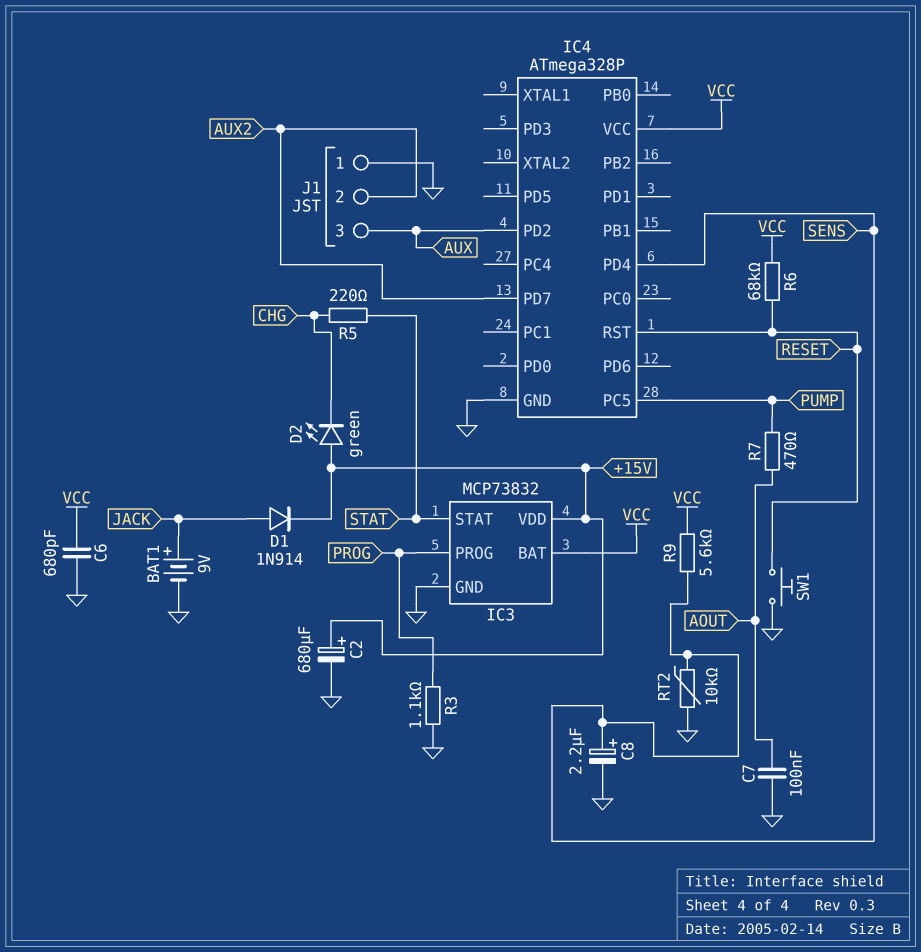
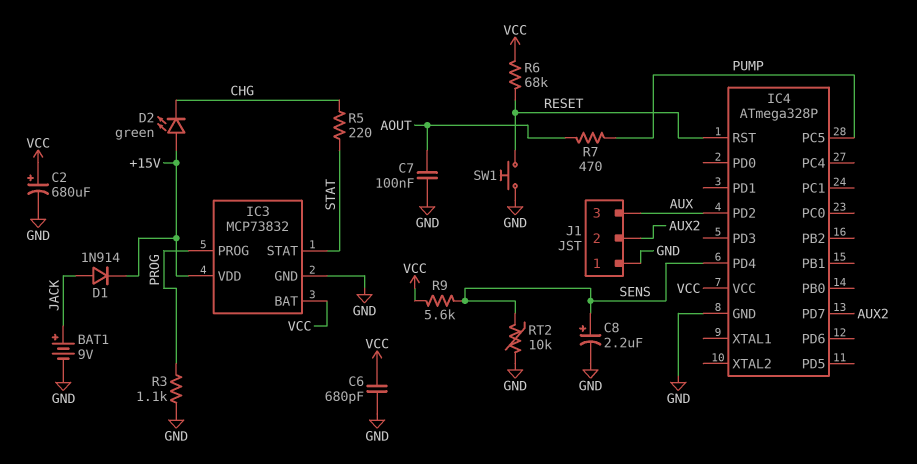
C2: 680uF (plus +15V, minus GND) -> 680uF (plus VCC, minus GND)

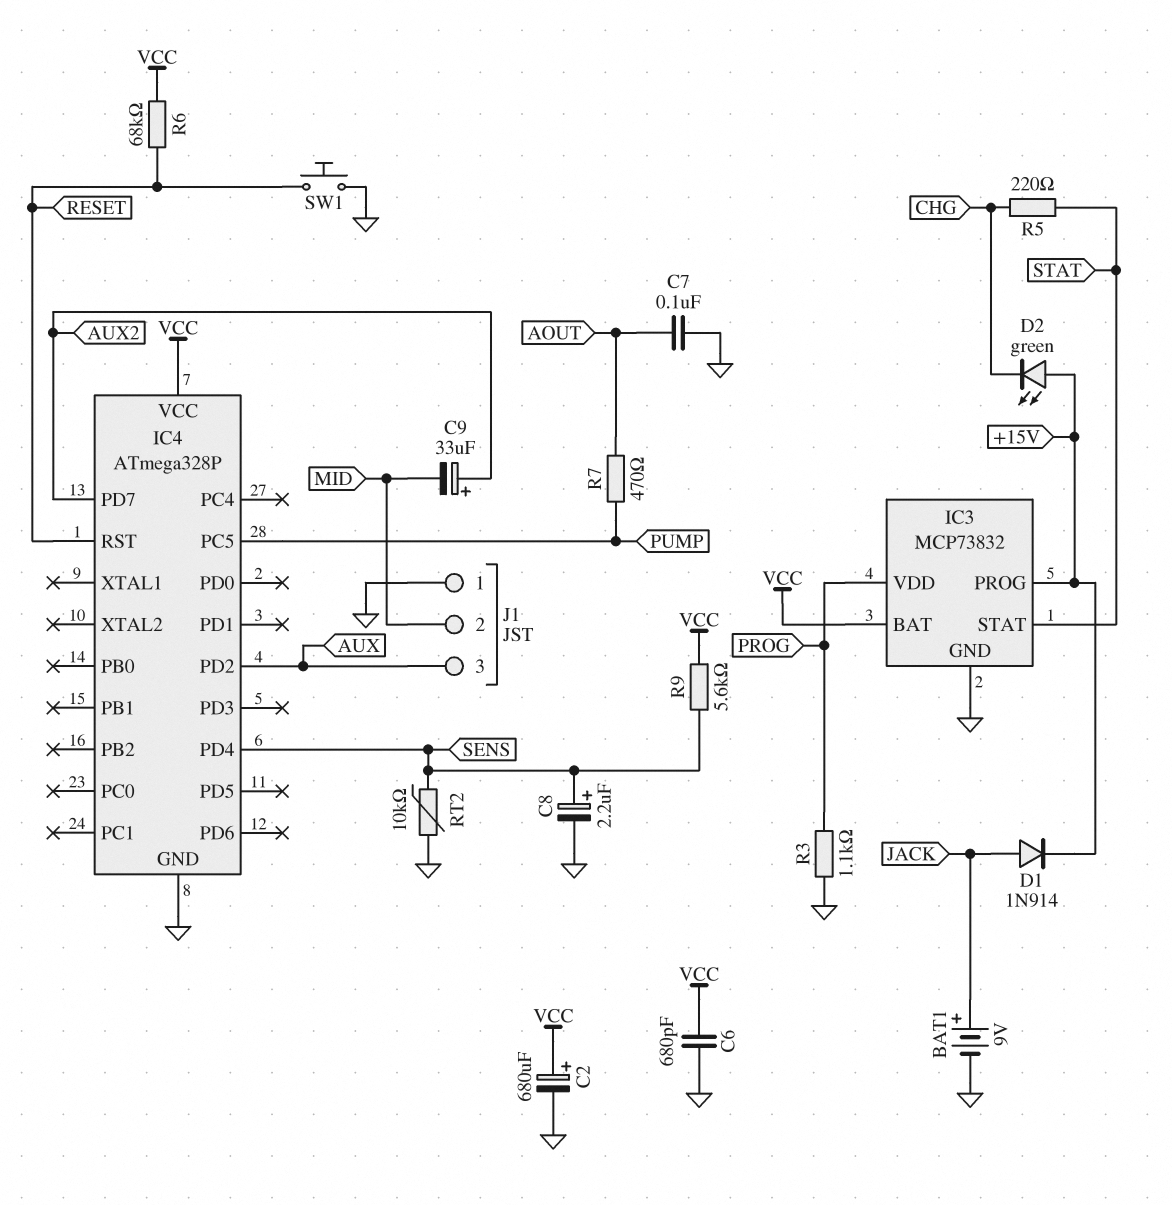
C9: none -> 33uF (plus AUX2, minus MID)
IC3 pin PROG: PROG -> +15V
IC3 pin VDD: +15V -> PROG
J1 pin 2: AUX2 -> MID

